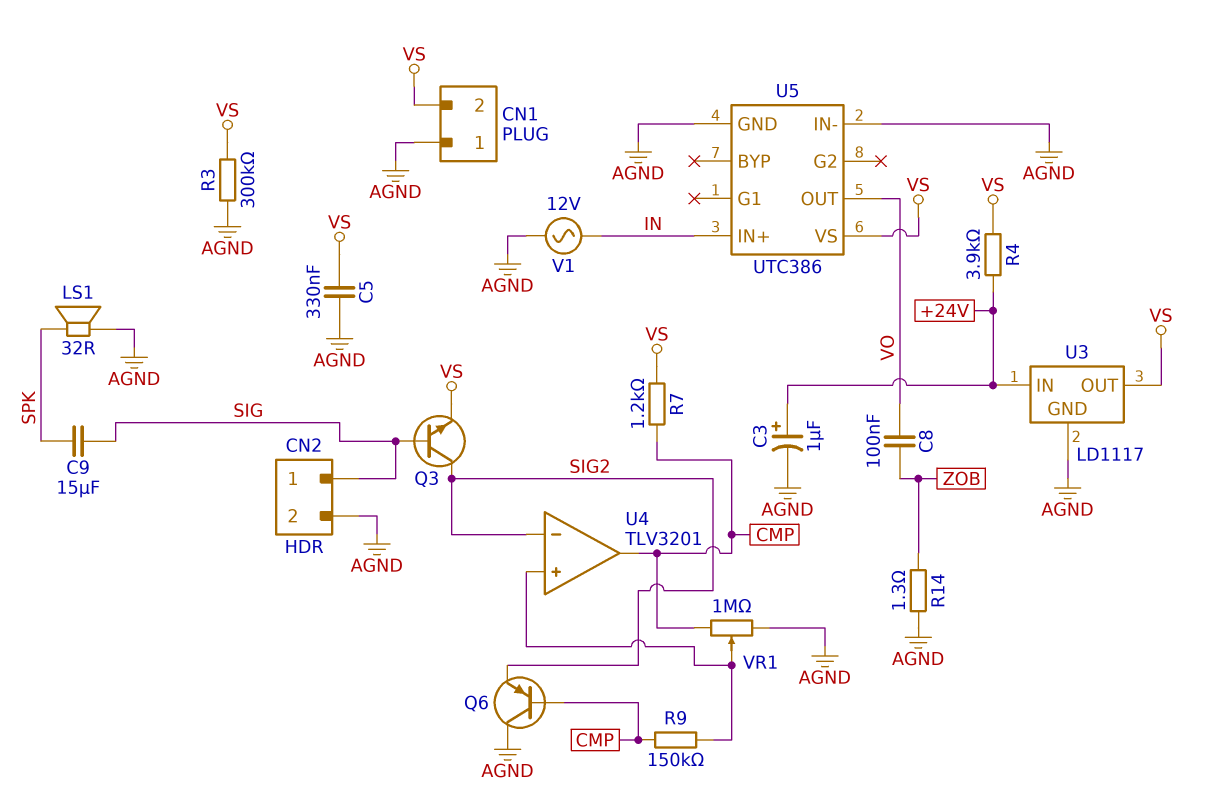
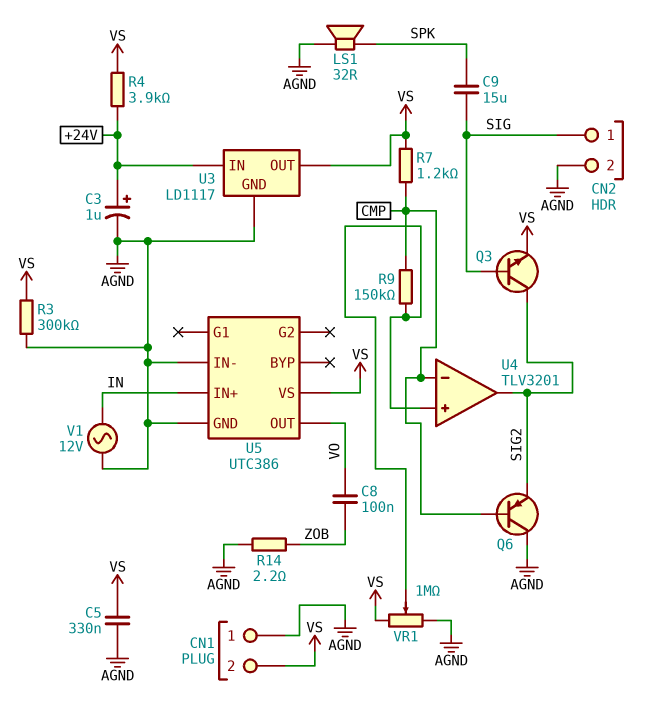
R14: 1.3 (AGND, ZOB) -> 2.2 (AGND, ZOB)
U4 pin in-: SIG2 -> CMP
U4 pin out: CMP -> SIG2
VR1: 1M (AGND, CMP, wiper U4/in+) -> 1M (AGND, VS, wiper U4/in+)

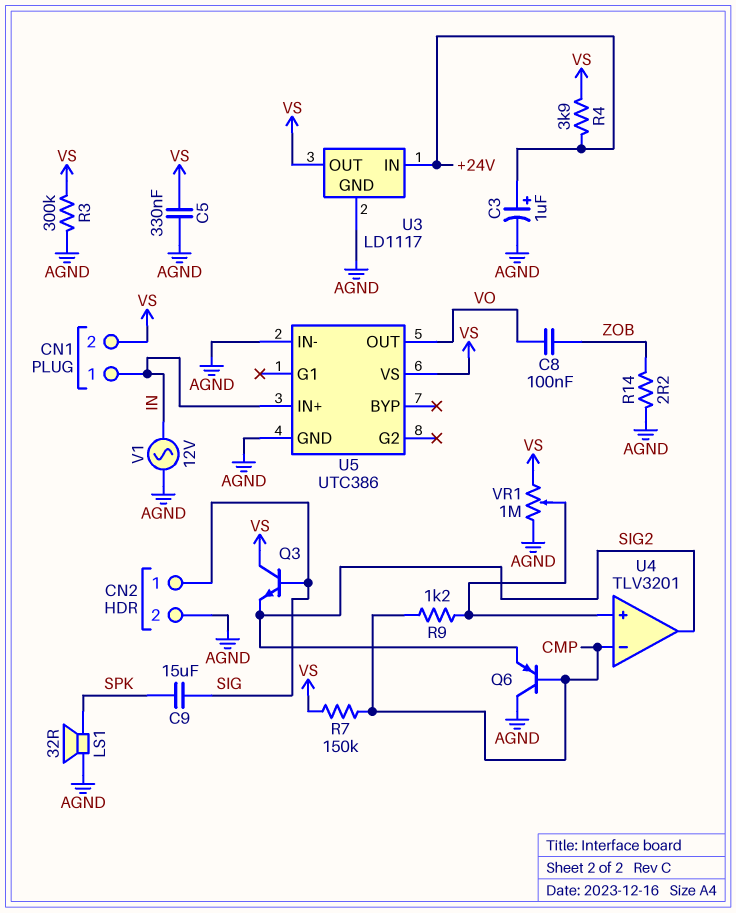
CN1 pin 1: AGND -> IN
Q3: NPN (B SIG, C SIG2, E VS) -> NPN (B SIG, C VS, E SIG2)
R7: 1.2k (CMP, VS) -> 150k (CMP, VS)
R9: 150k (CMP, U4/in+) -> 1.2k (CMP, U4/in+)

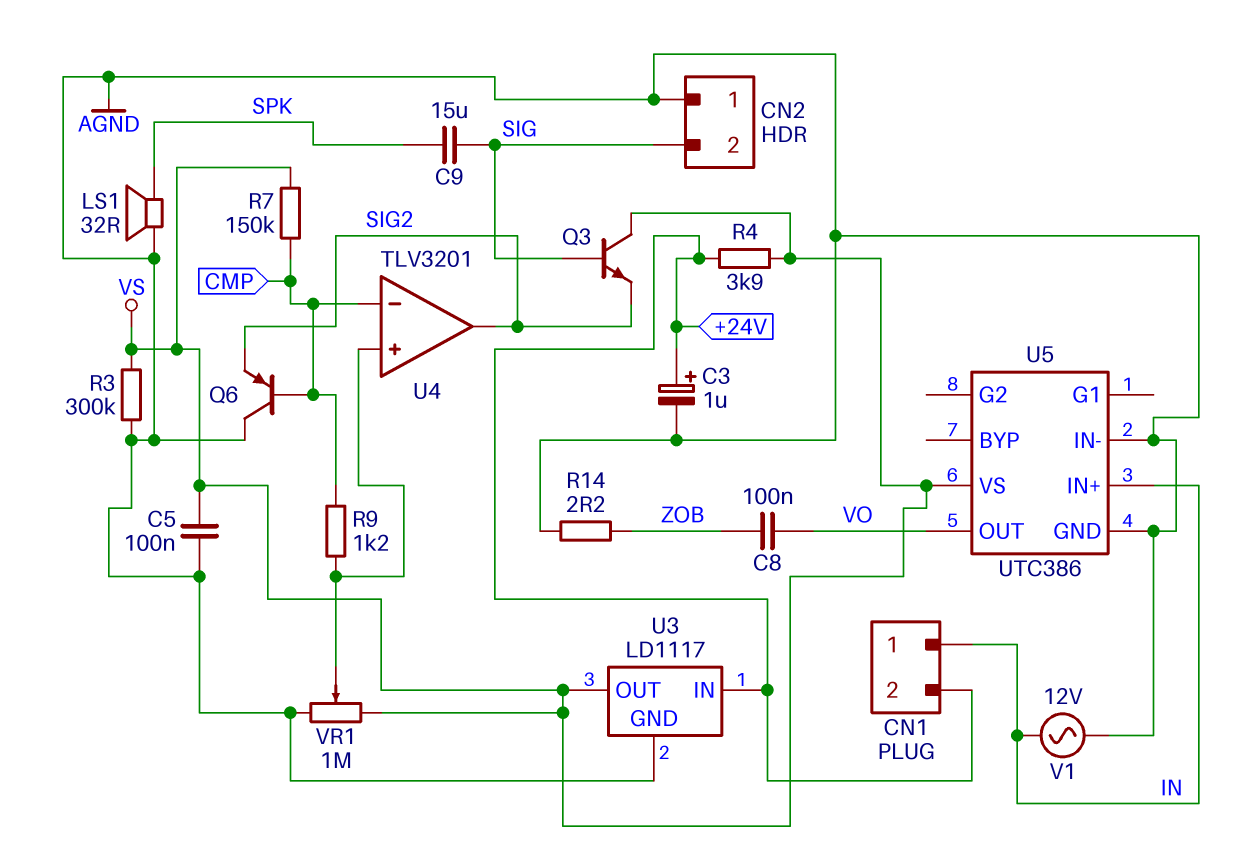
C5: 330nF (AGND, VS) -> 100nF (AGND, VS)
CN1 pin 2: VS -> +24V
CN2 pin 1: SIG -> AGND
CN2 pin 2: AGND -> SIG

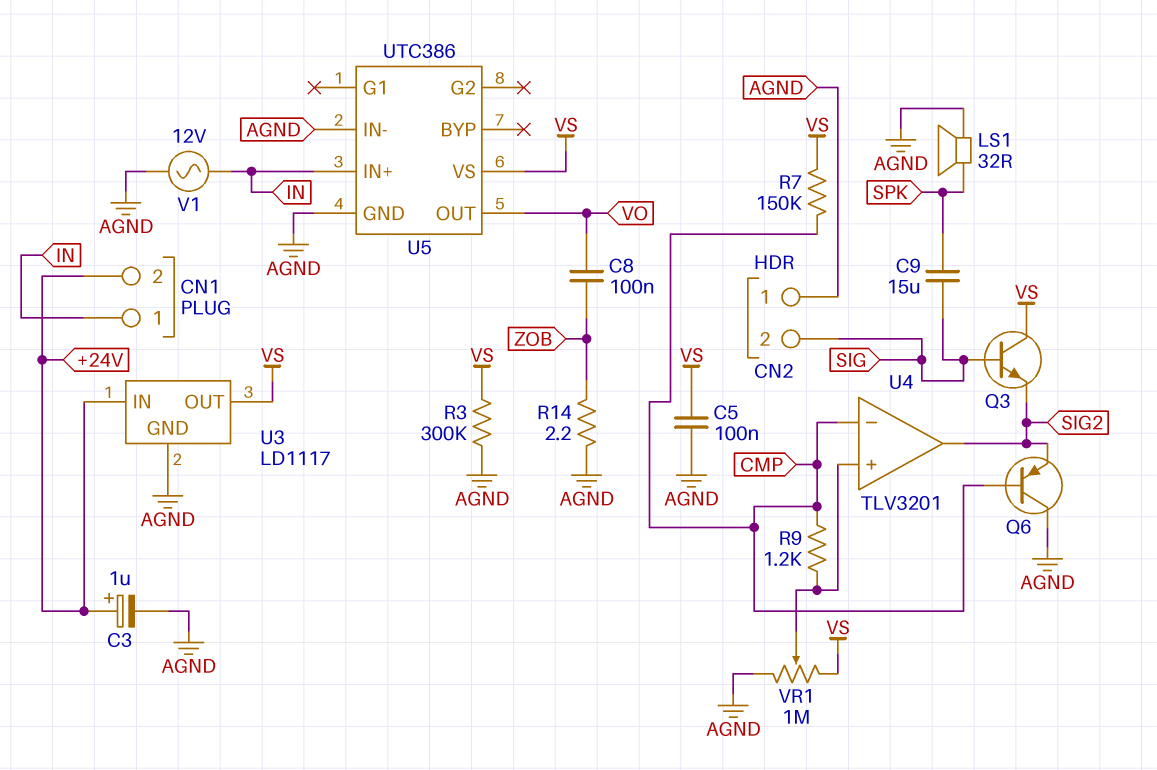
R4: 3.9k (+24V, VS) -> none

